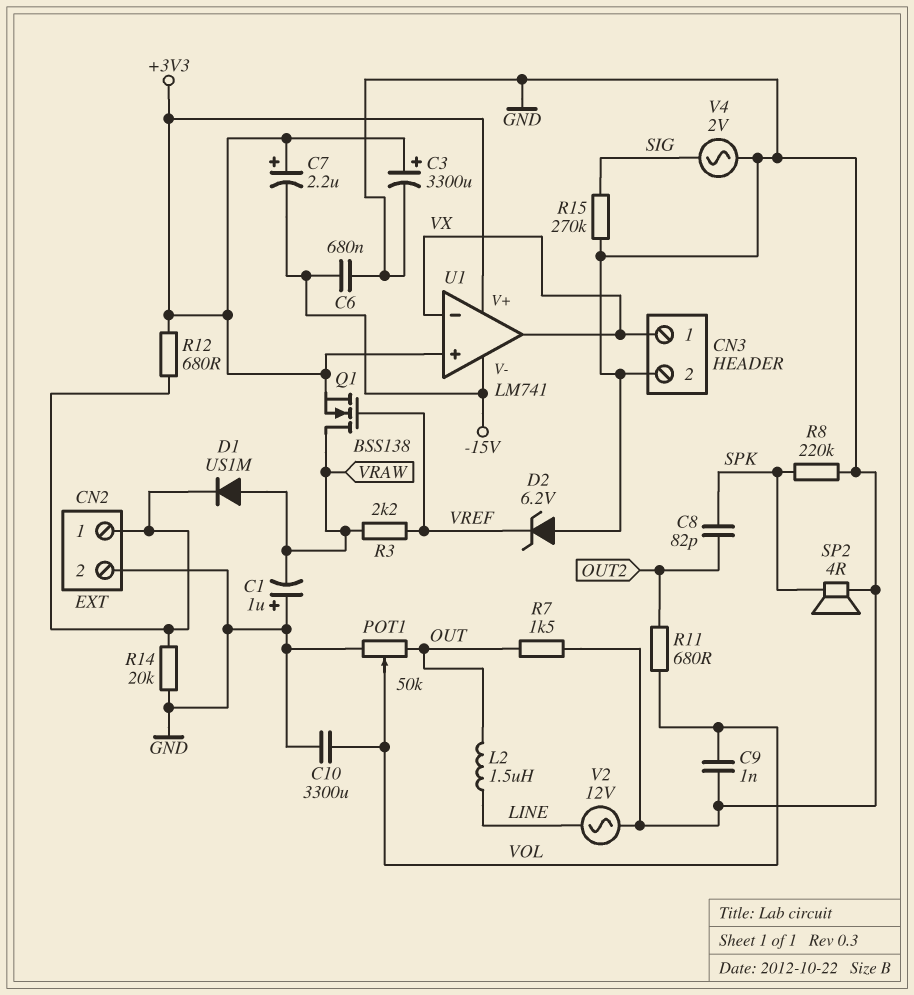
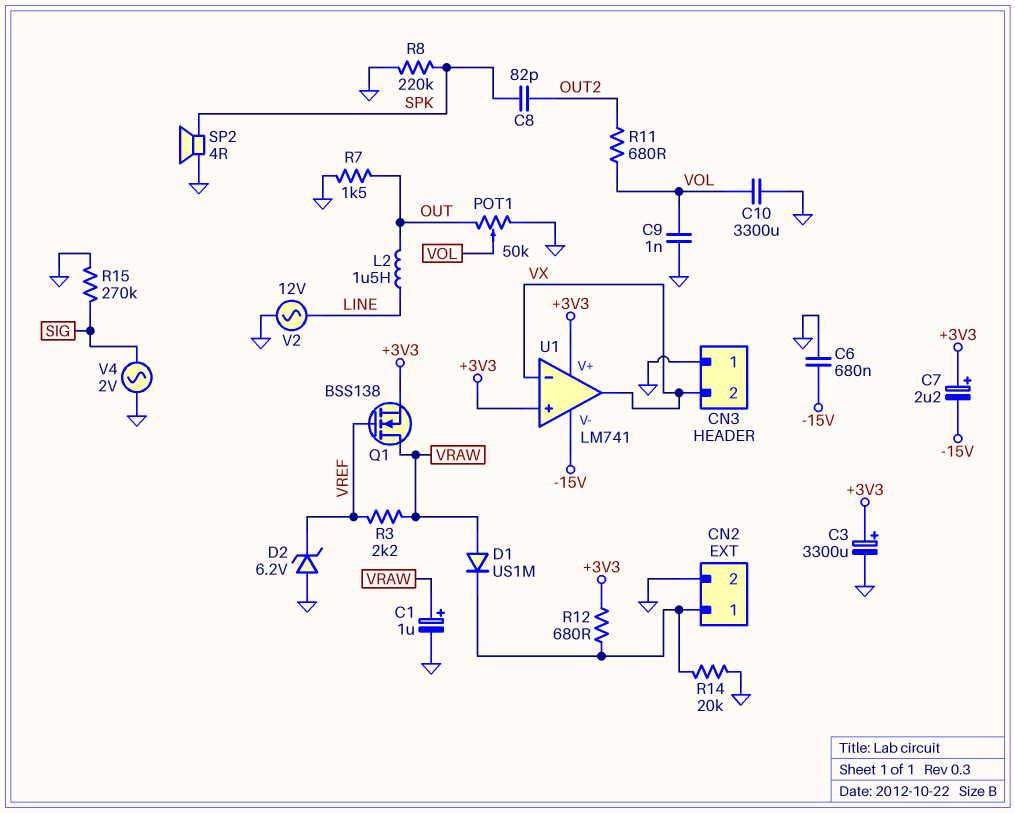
C1: 1uF (plus GND, minus VRAW) -> 1uF (plus VRAW, minus GND)
CN3 pin 1: VX -> GND
CN3 pin 2: GND -> VX

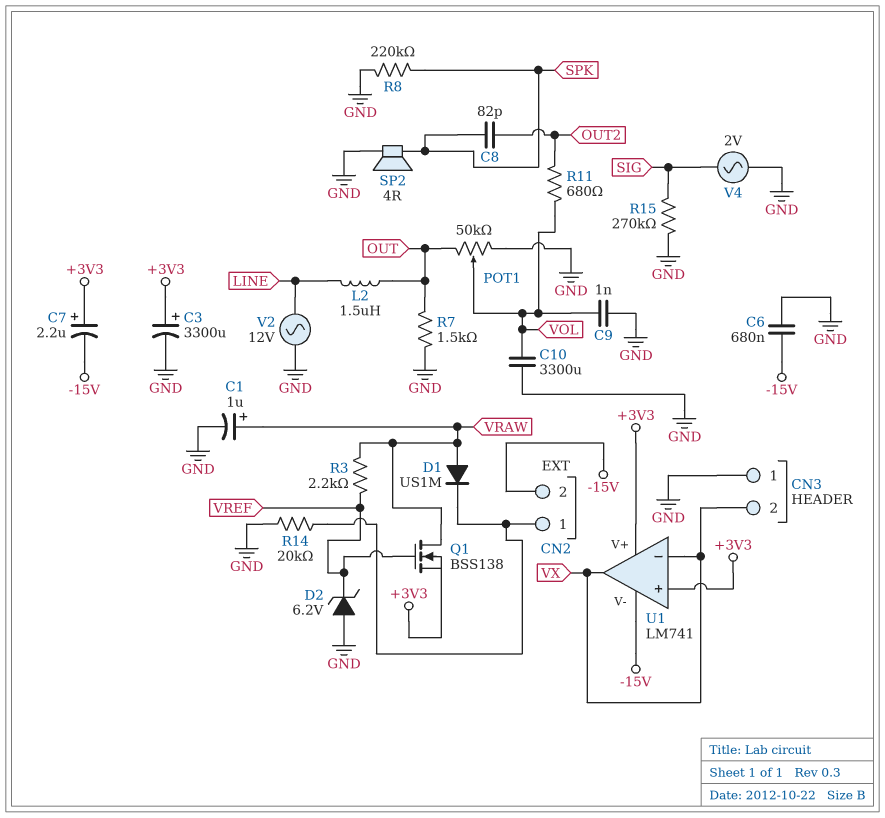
CN2 pin 2: GND -> -15V
R12: 680 (+3V3, CN2/1) -> none

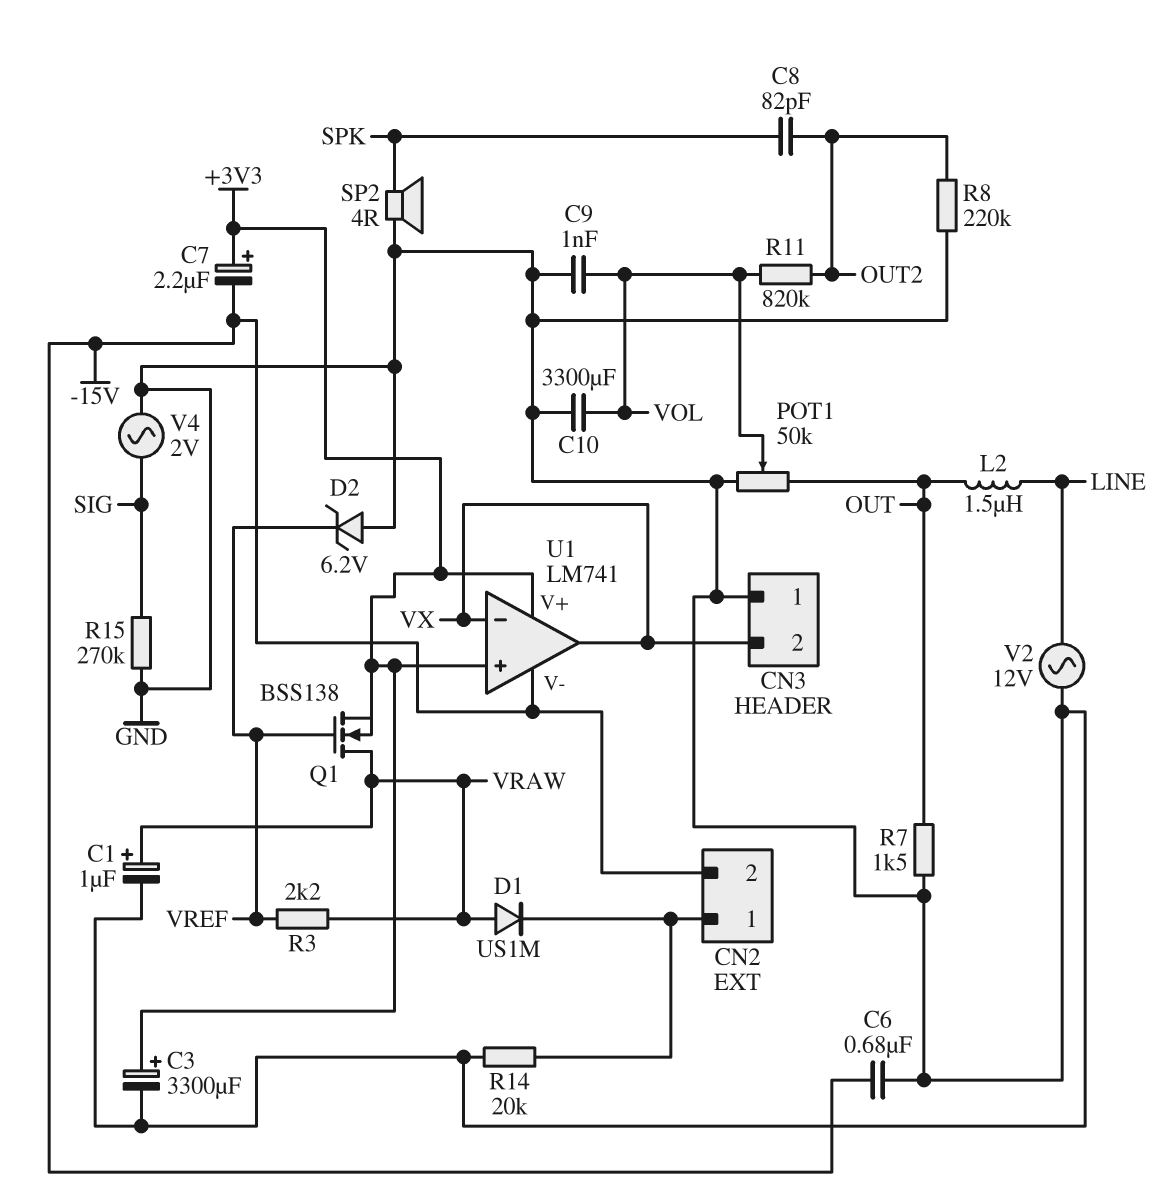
R8: 220k (GND, SPK) -> 220k (GND, OUT2)
R11: 680 (OUT2, VOL) -> 820k (OUT2, VOL)

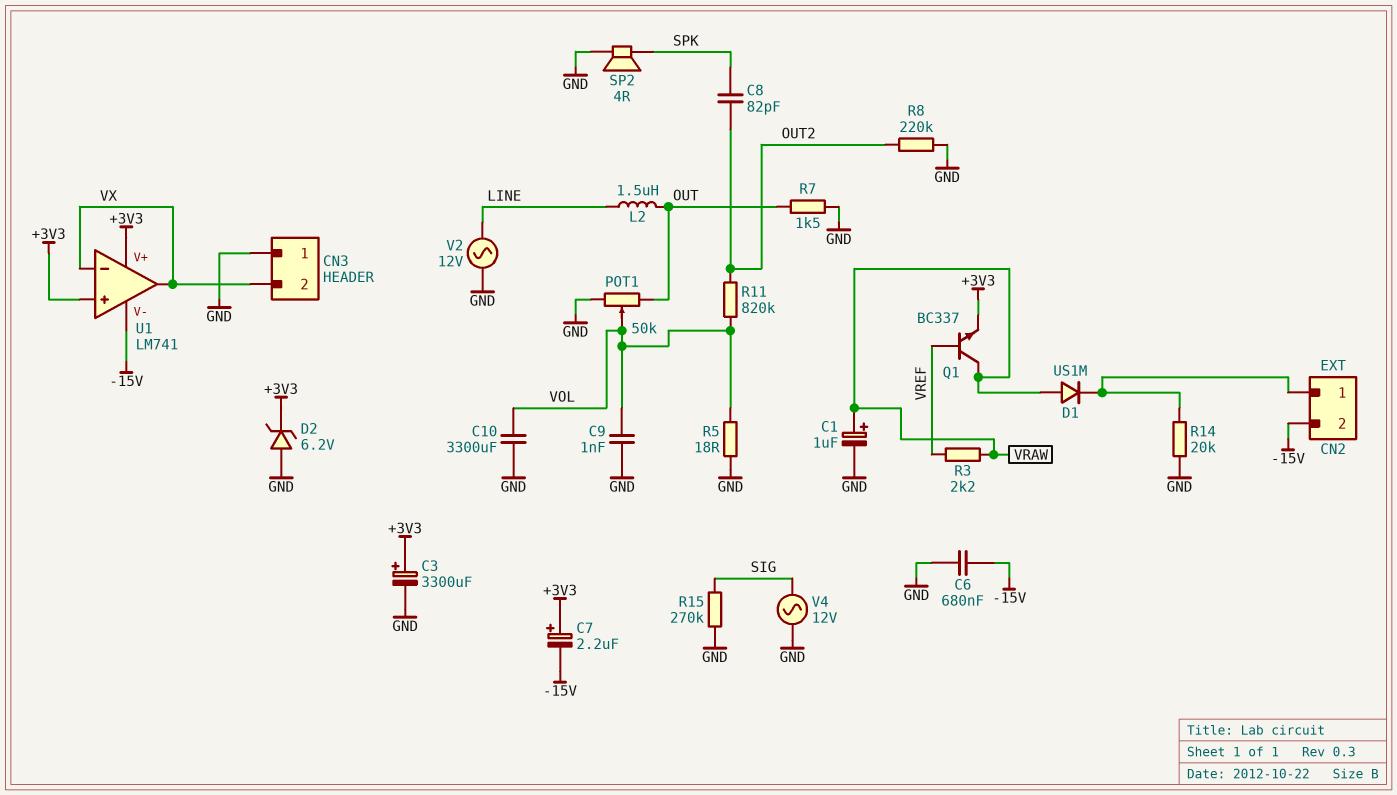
D2: zener 6.2V (A GND, K VREF) -> zener 6.2V (A GND, K +3V3)
Q1: NMOS BSS138 (G VREF, D VRAW, S +3V3) -> NPN BC337 (B VREF, C VRAW, E +3V3)
R5: none -> 18 (GND, VOL)
V4: AC 2V (GND, SIG) -> AC 12V (GND, SIG)

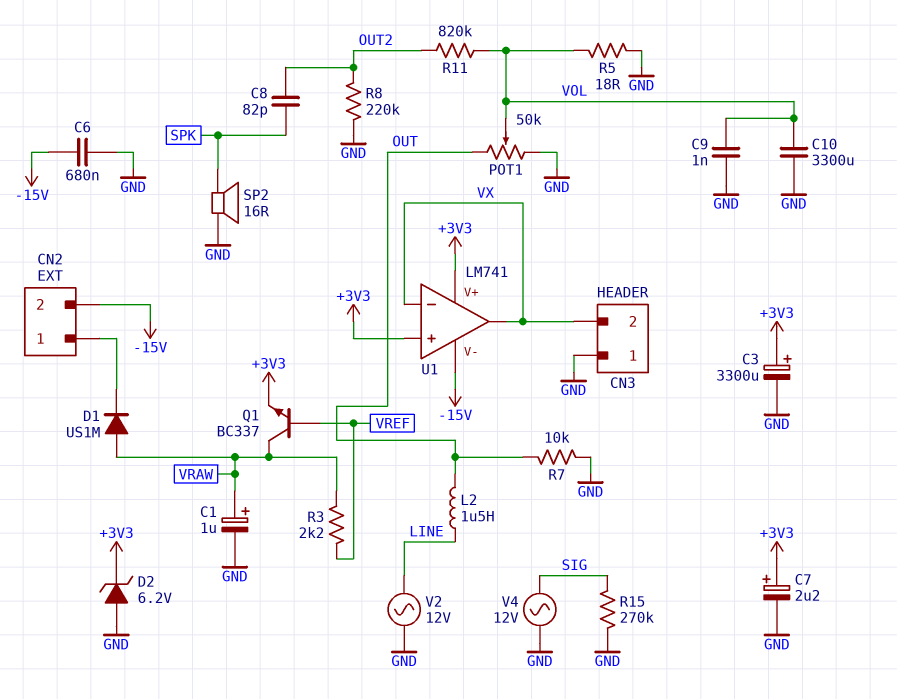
C7: 2.2uF (plus +3V3, minus -15V) -> 2.2uF (plus +3V3, minus GND)
R7: 1.5k (GND, OUT) -> 10k (GND, OUT)
R14: 20k (CN2/1, GND) -> none
SP2: speaker 4R (GND, SPK) -> speaker 16R (GND, SPK)

